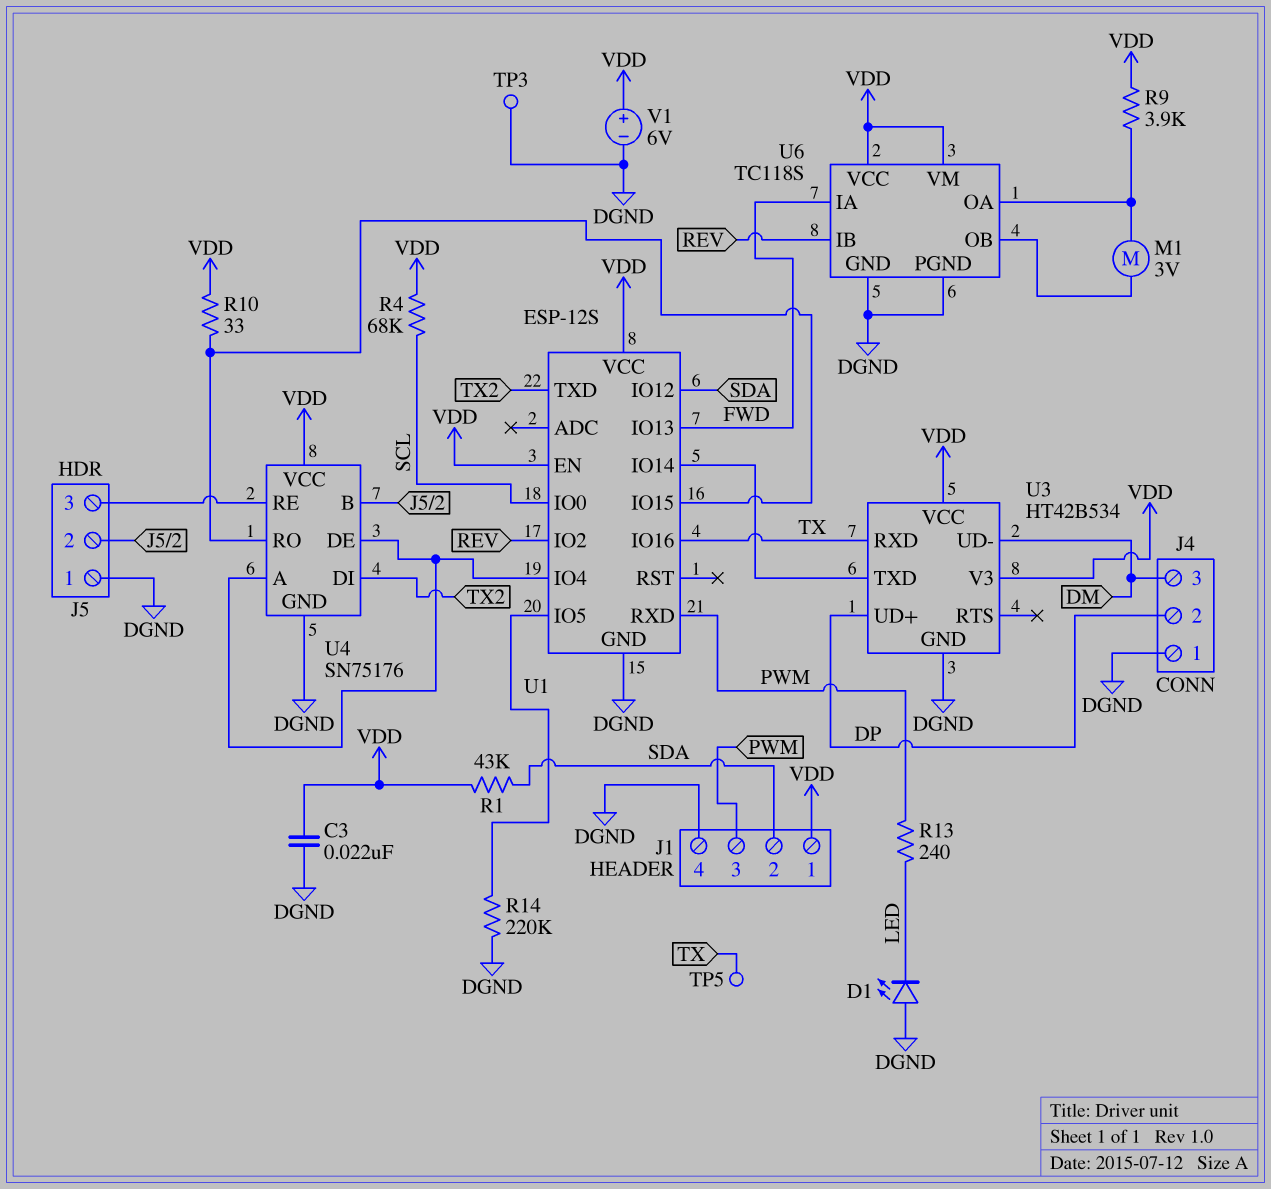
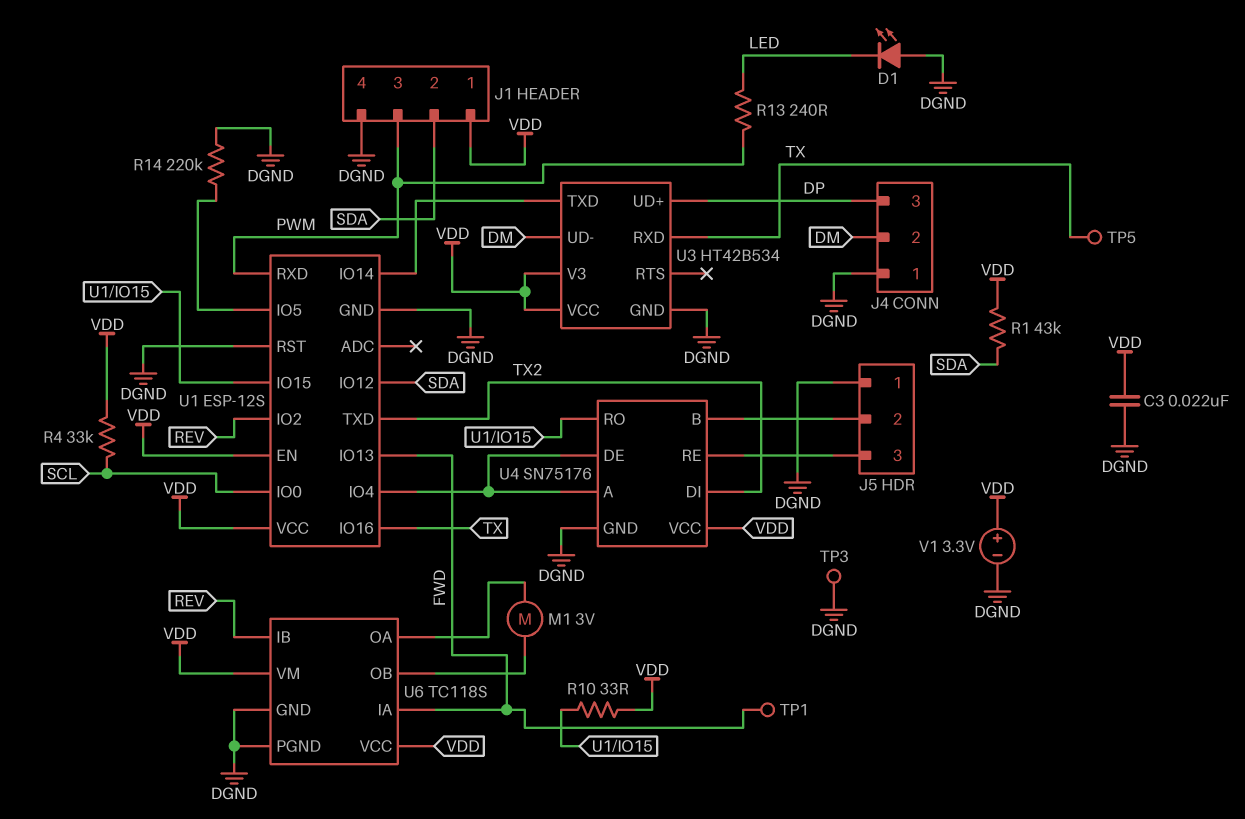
J4 pin 2: DP -> DM
J4 pin 3: DM -> DP
R4: 68k (SCL, VDD) -> 33k (SCL, VDD)
R9: 3.9k (U6/OA, VDD) -> none
TP1: none -> test point (FWD)
U1 pin RST: none -> DGND
V1: 6V (plus VDD, minus DGND) -> 3.3V (plus VDD, minus DGND)

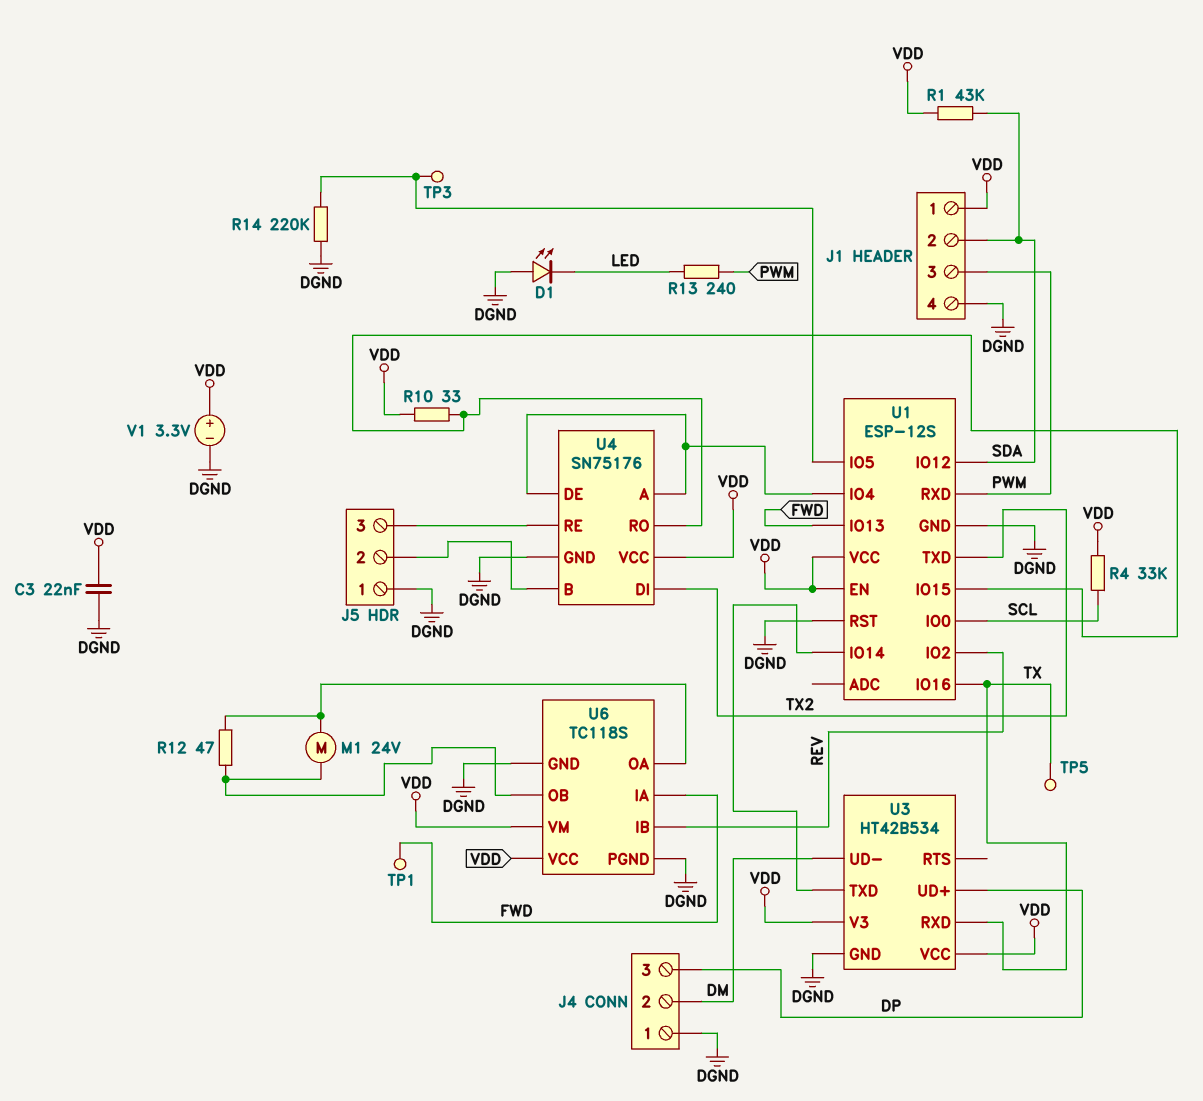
M1: motor 3V (U6/OA, U6/OB) -> motor 24V (U6/OA, U6/OB)
R12: none -> 47 (U6/OA, U6/OB)
TP3: test point (DGND) -> test point (U1/IO5)

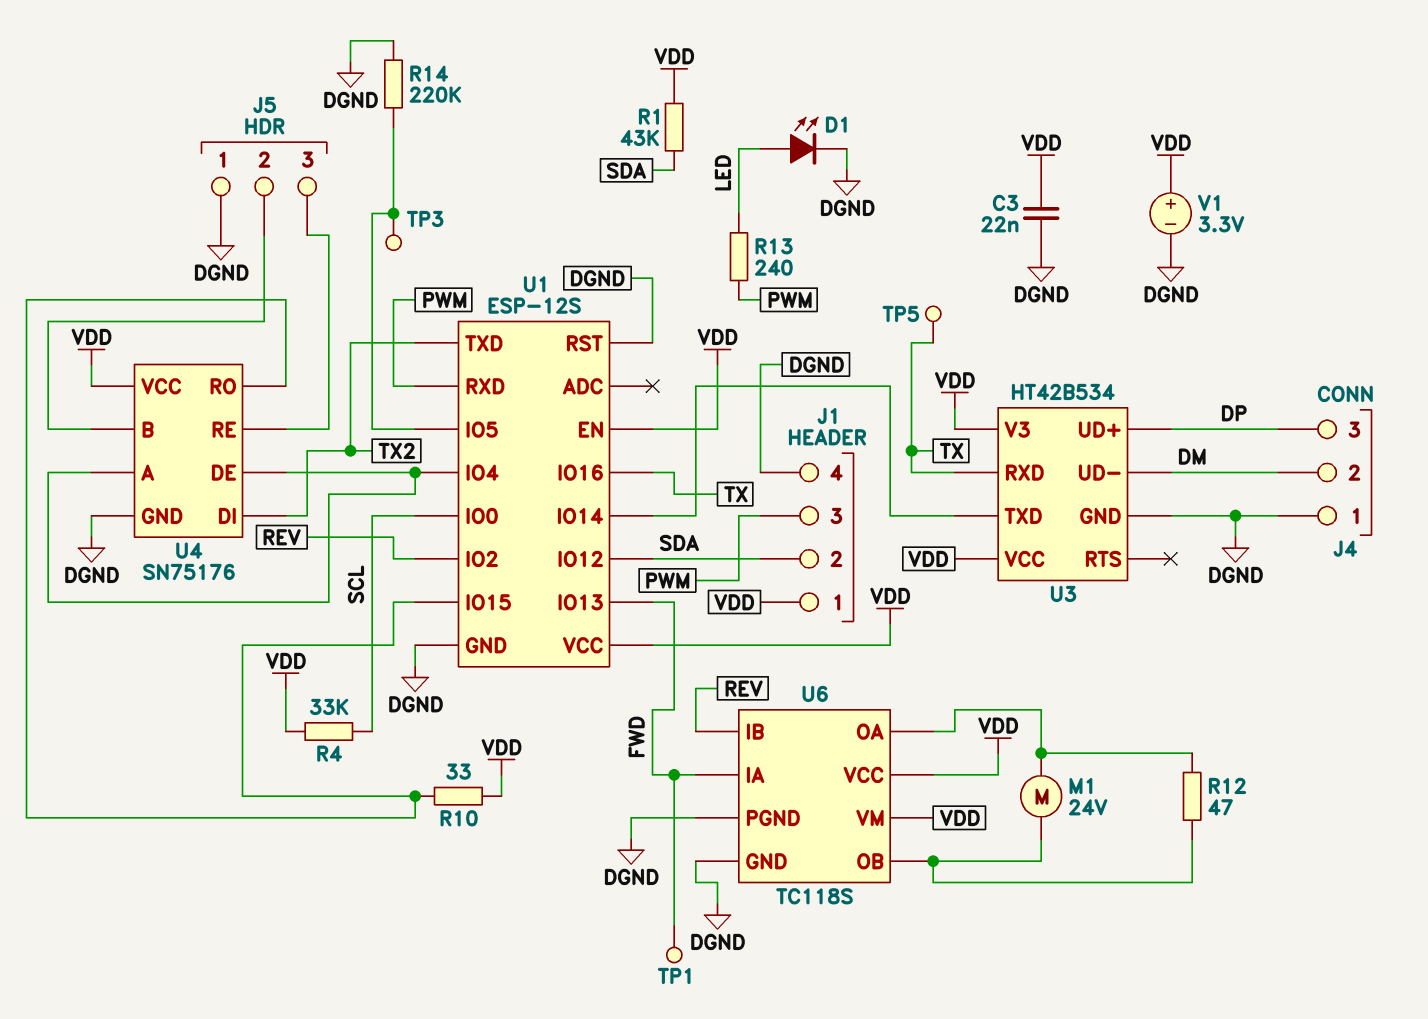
D1: LED (A DGND, K LED) -> LED (A LED, K DGND)

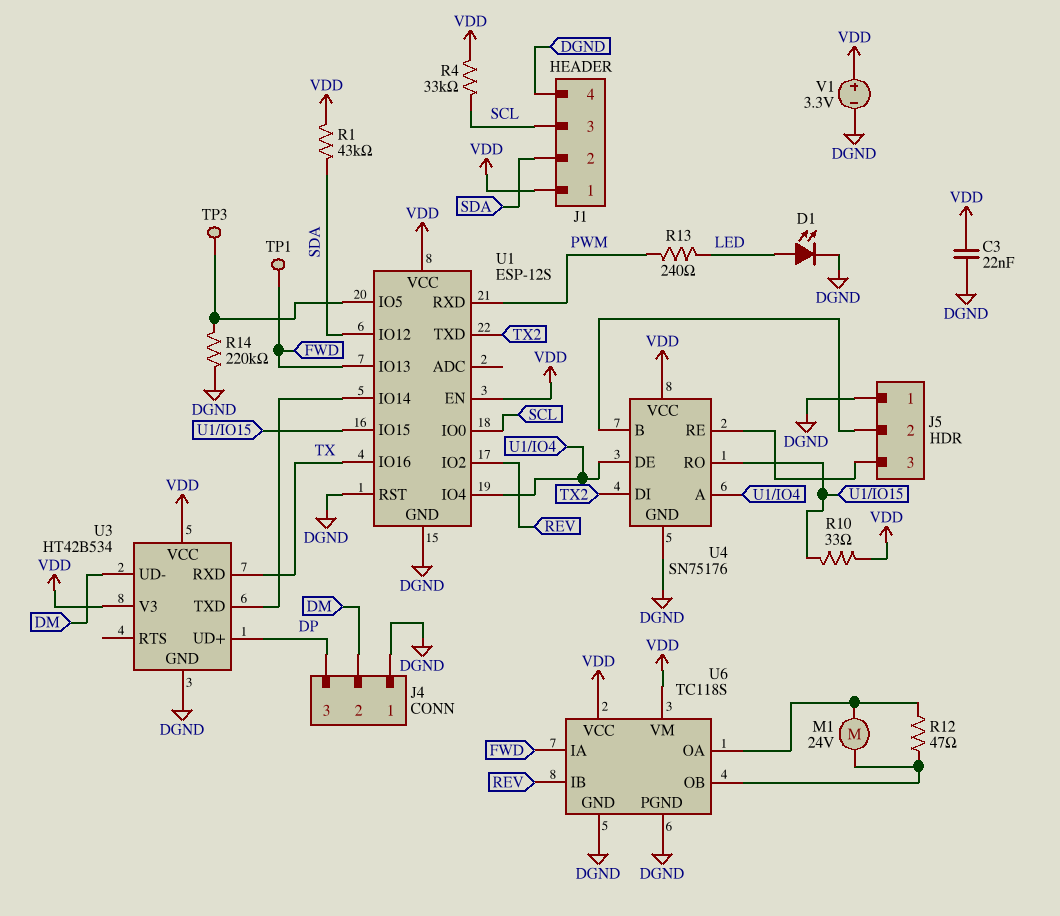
J1 pin 3: PWM -> SCL
TP5: test point (TX) -> none

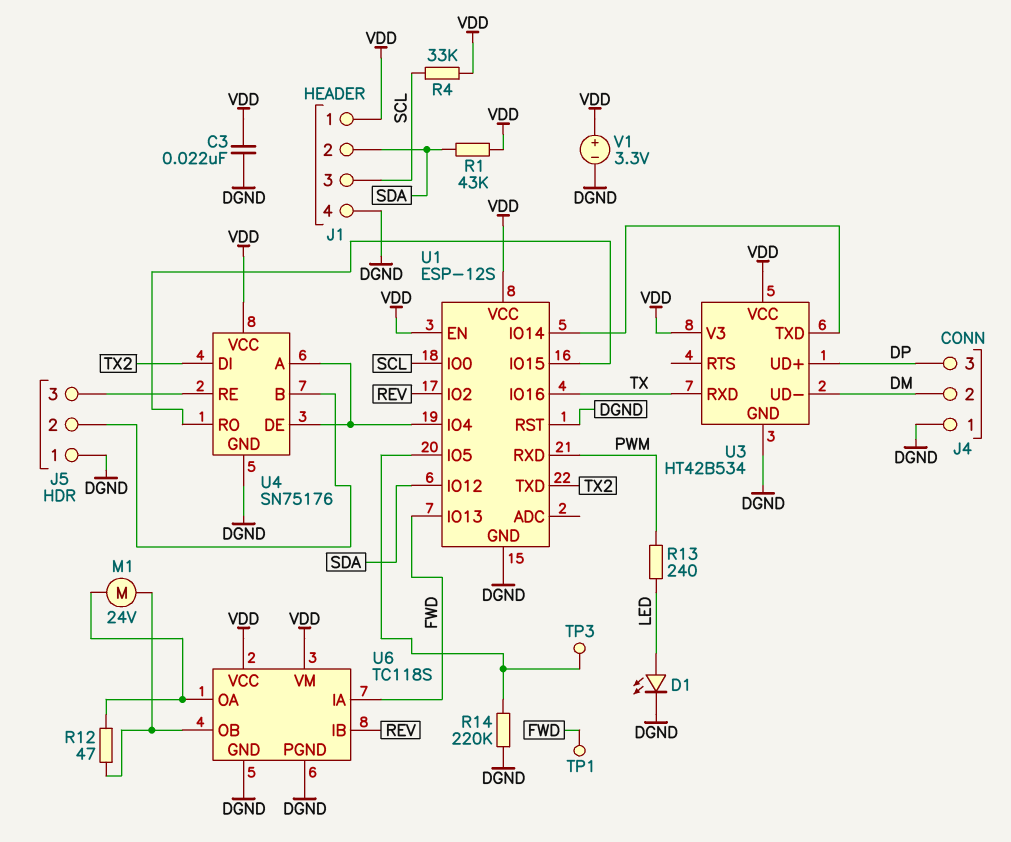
R10: 33 (U1/IO15, VDD) -> none

